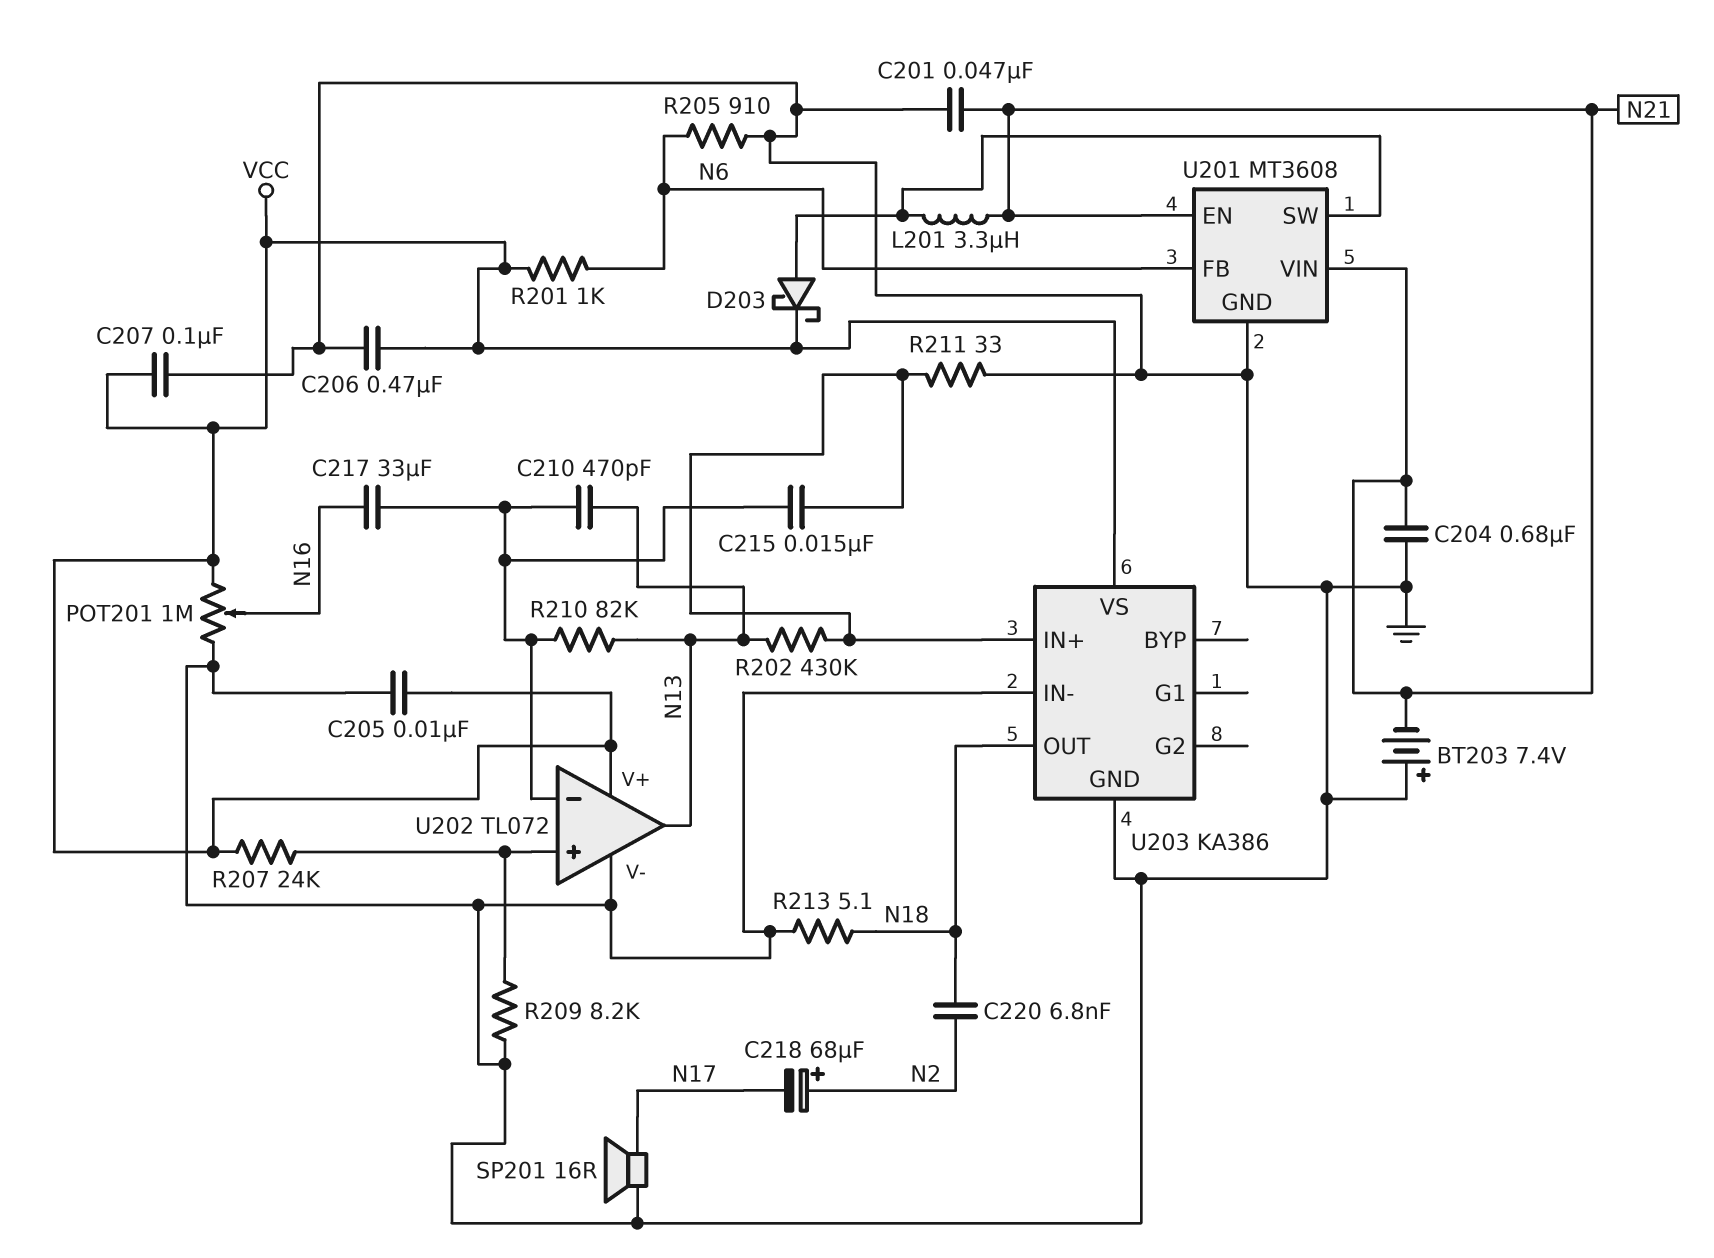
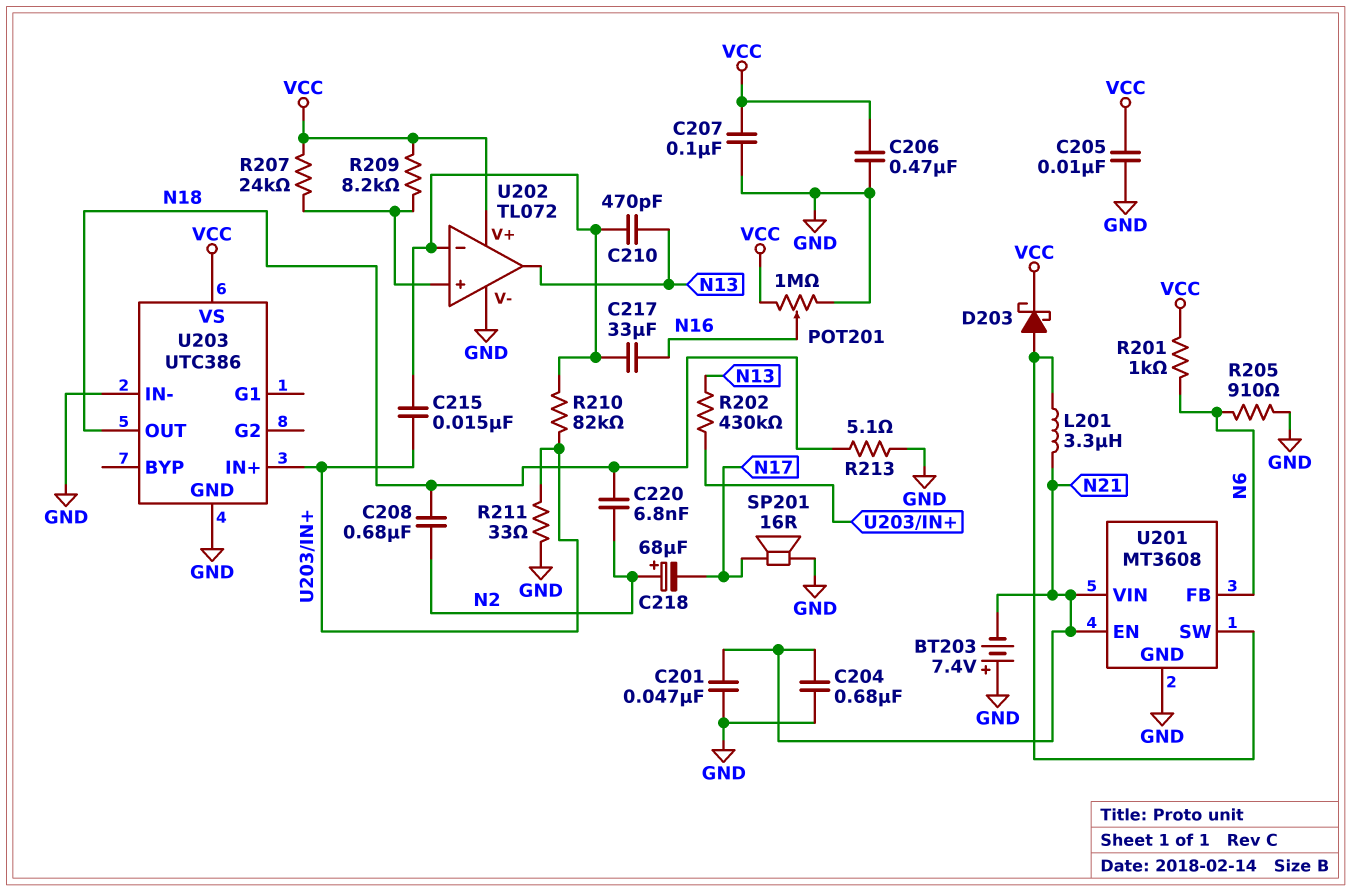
C208: none -> 680nF (N2, N18)
R209: 8.2k (GND, U202/in+) -> 8.2k (U202/in+, VCC)
R210: 82k (N13, U202/in-) -> 82k (U202/in-, U203/IN+)
U203: KA386 -> UTC386

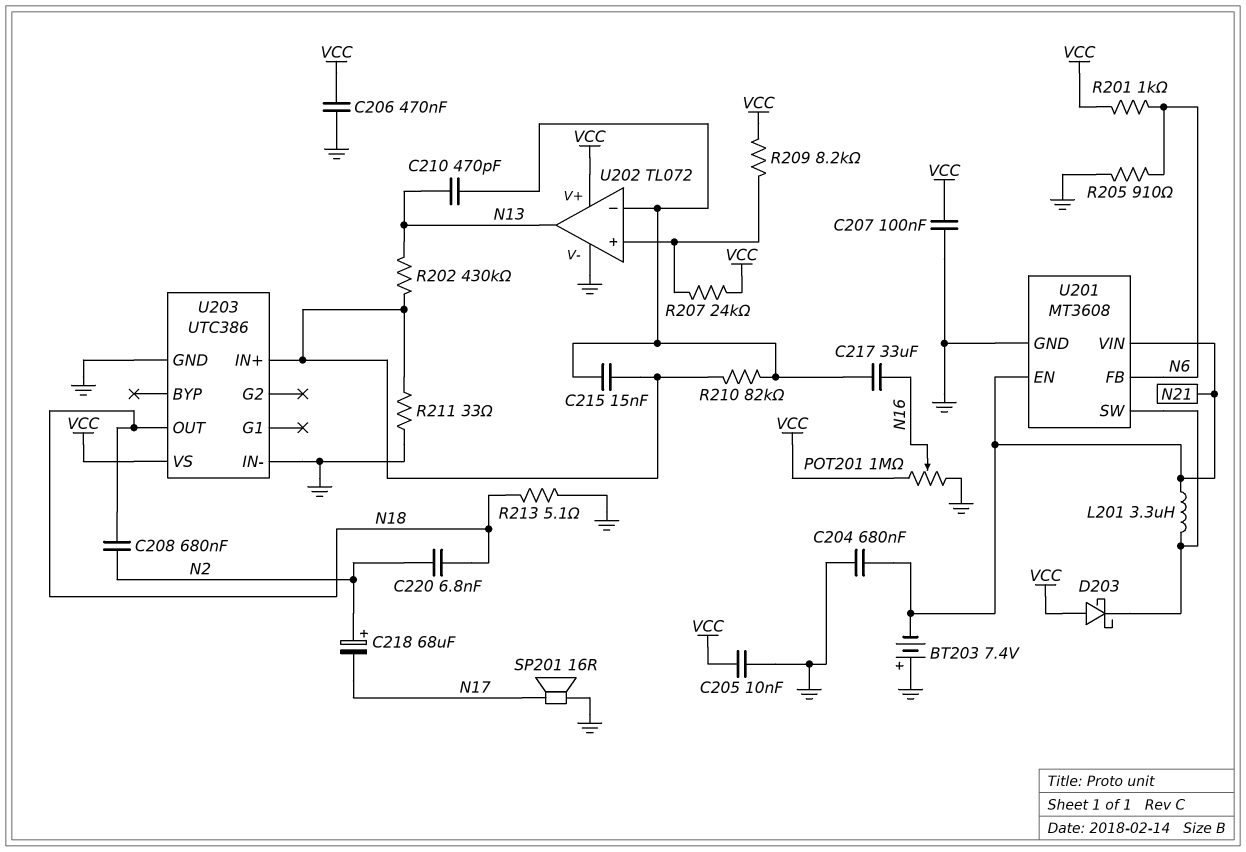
C201: 47nF (GND, N21) -> none
D203: schottky (A U201/SW, K VCC) -> schottky (A VCC, K U201/SW)

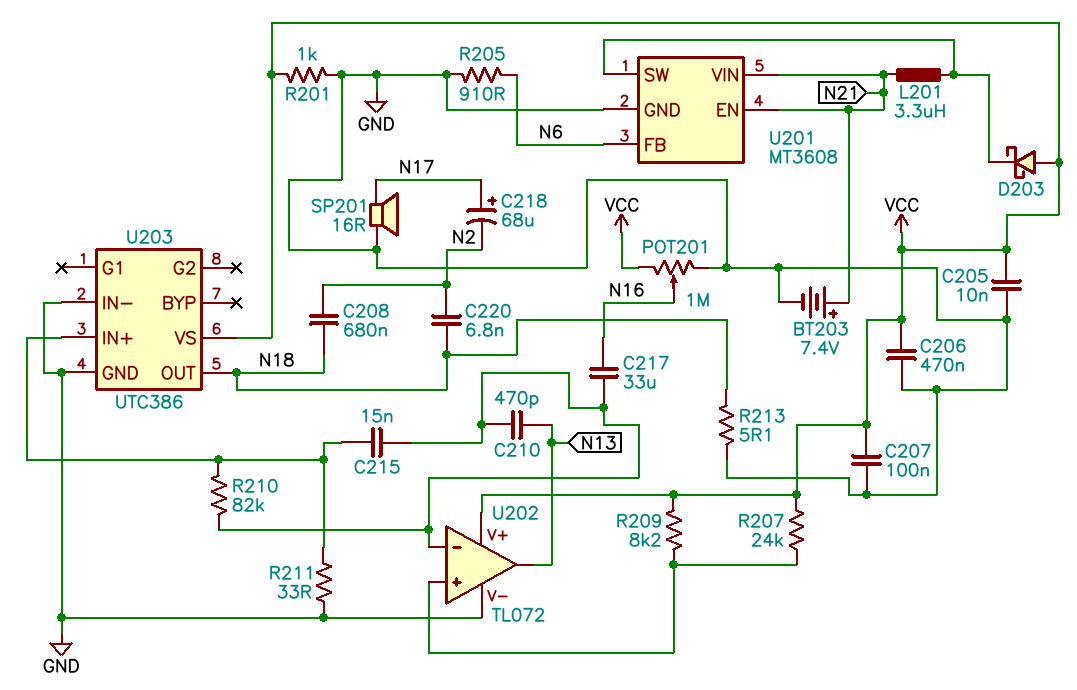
BT203: 7.4V (plus GND, minus N21) -> 7.4V (plus N21, minus GND)
C204: 680nF (GND, N21) -> none
C218: 68uF (plus N2, minus N17) -> 68uF (plus N17, minus N2)
R201: 1k (N6, VCC) -> 1k (GND, VCC)
R202: 430k (N13, U203/IN+) -> none

